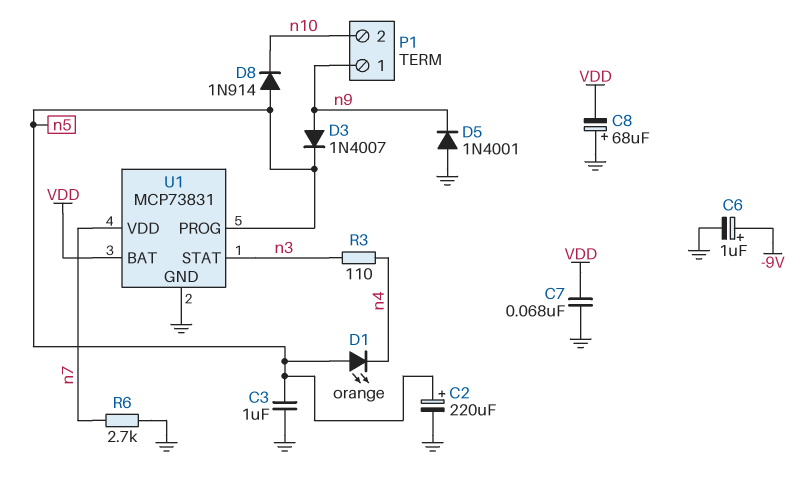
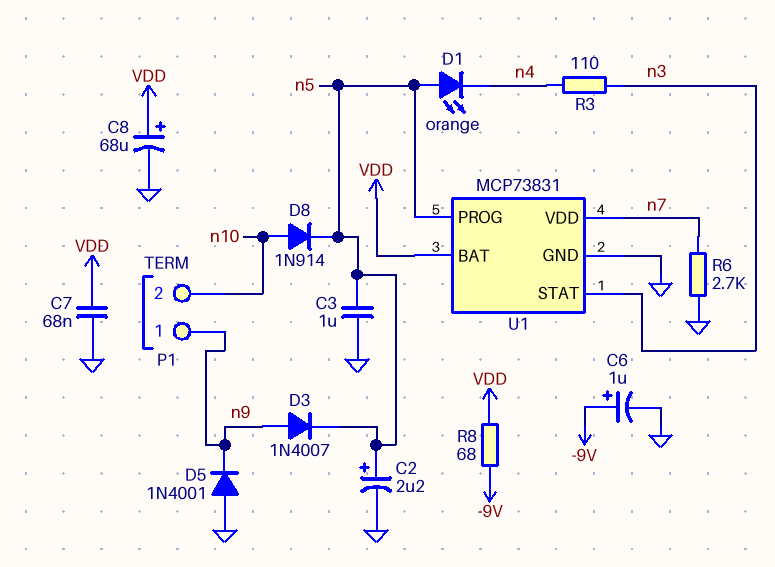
C2: 220uF (plus n5, minus GND) -> 2.2uF (plus n5, minus GND)
C8: 68uF (plus GND, minus VDD) -> 68uF (plus VDD, minus GND)
D8: diode 1N914 (A n5, K n10) -> diode 1N914 (A n10, K n5)
R8: none -> 68 (-9V, VDD)

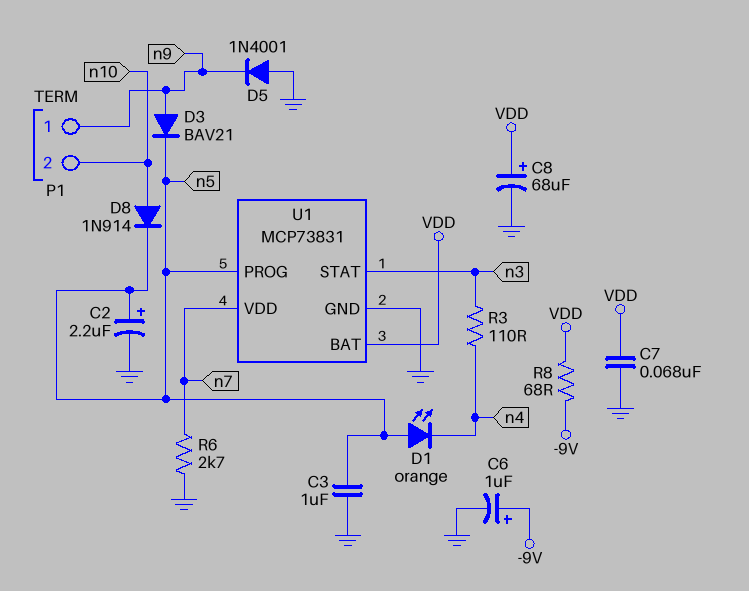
D3: diode 1N4007 (A n9, K n5) -> diode BAV21 (A n9, K n5)

